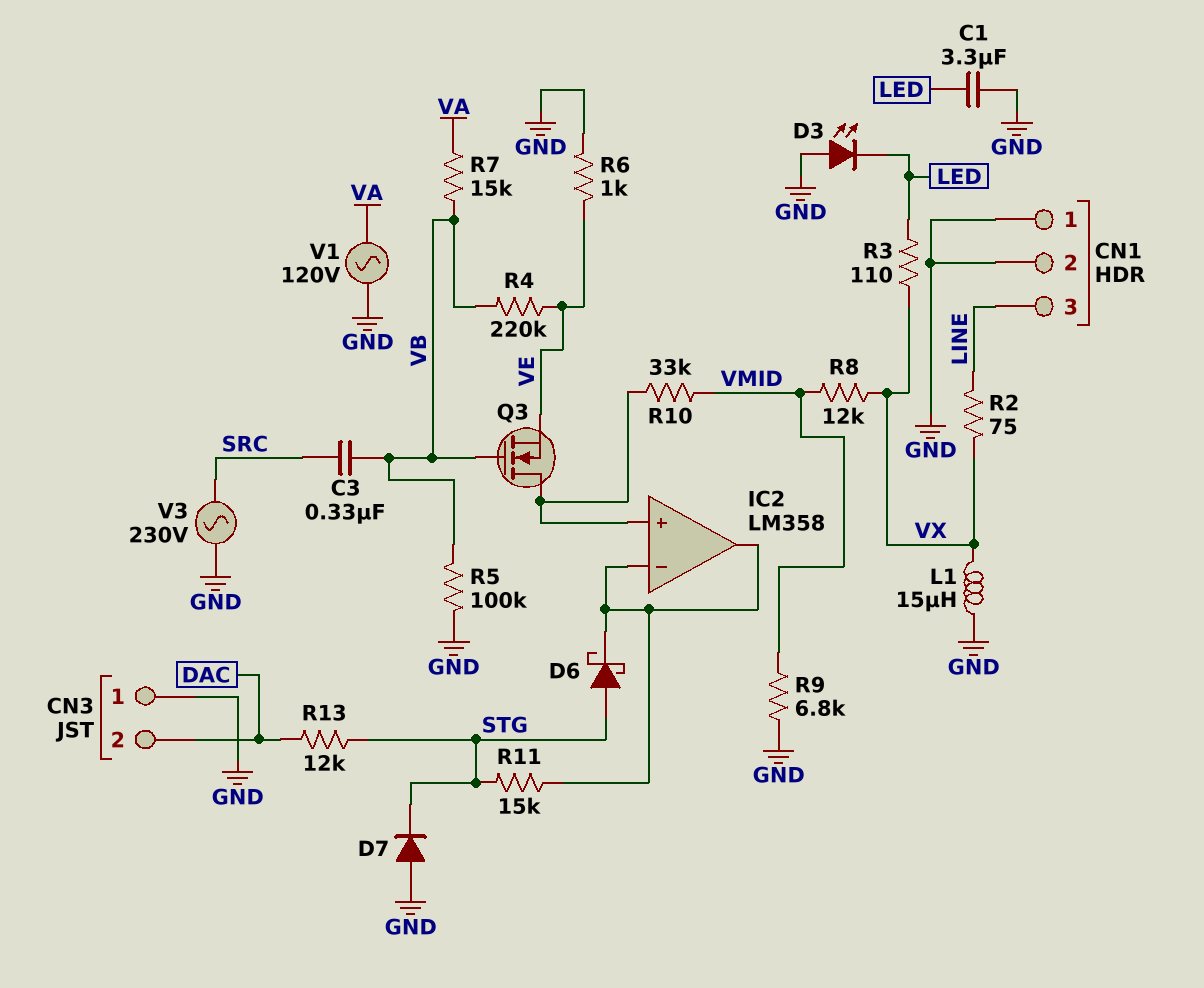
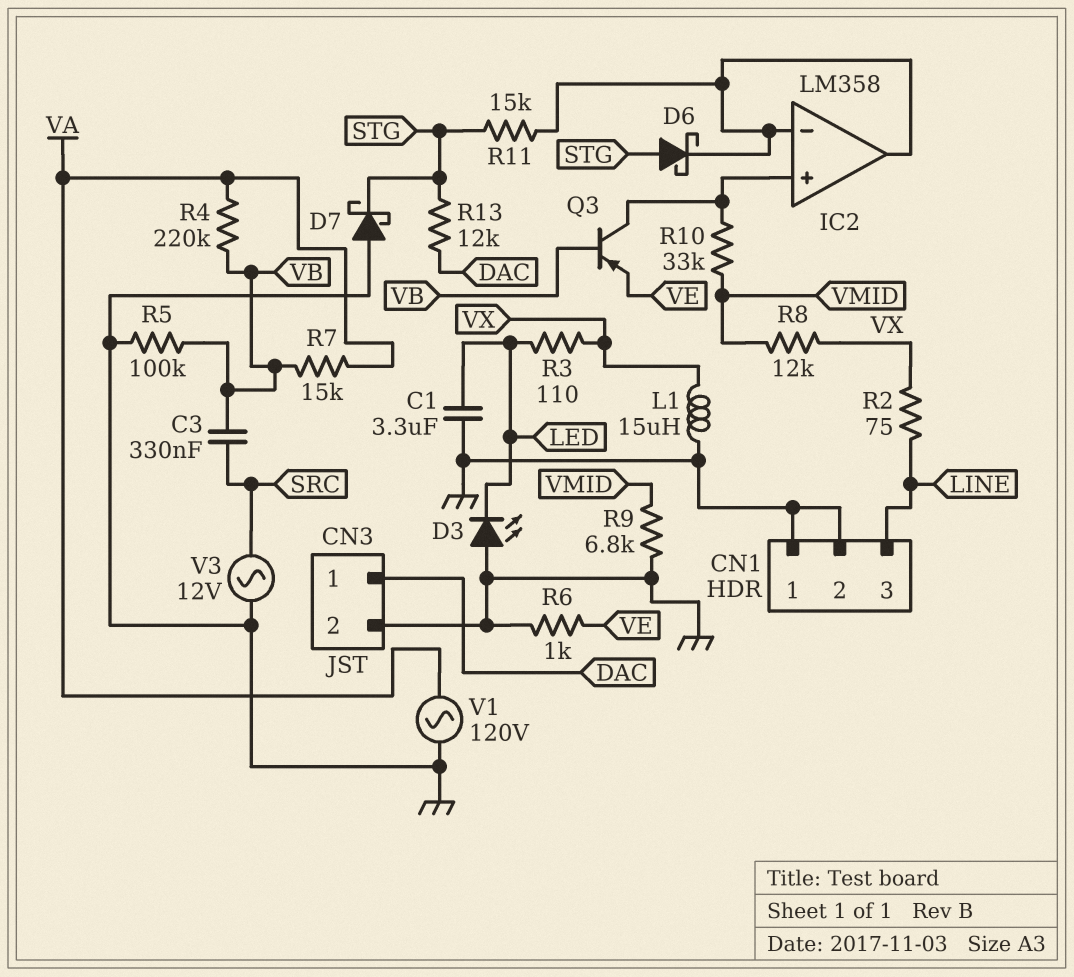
CN3 pin 1: GND -> DAC
CN3 pin 2: DAC -> GND
D7: diode (A GND, K STG) -> schottky (A GND, K STG)
Q3: NMOS (G VB, D IC2/in+, S VE) -> PNP (B VB, C IC2/in+, E VE)
R4: 220k (VB, VE) -> 220k (VA, VB)
V3: AC 230V (GND, SRC) -> AC 12V (GND, SRC)

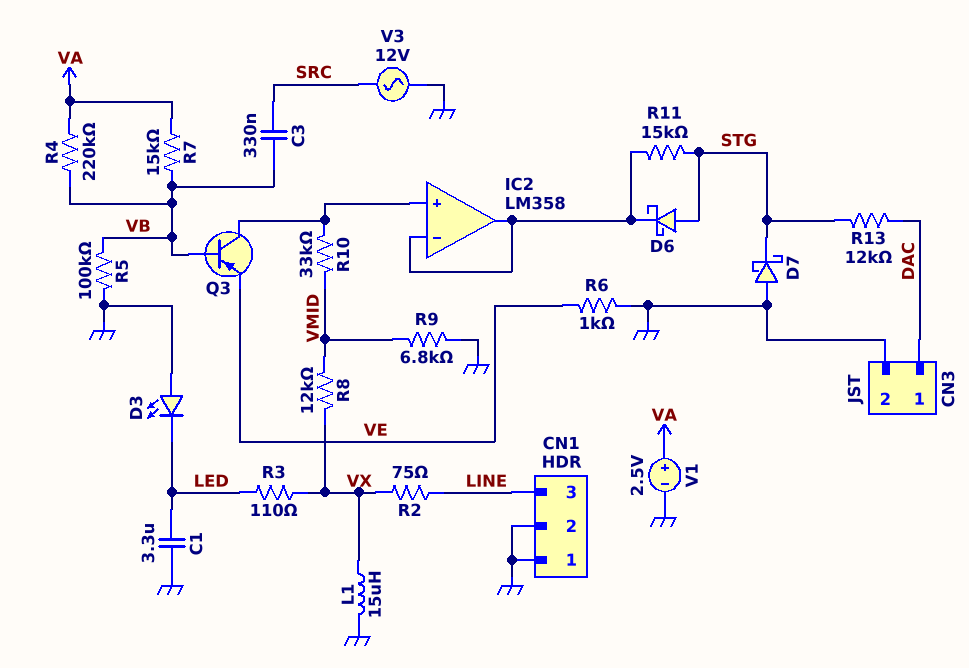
V1: AC 120V (GND, VA) -> 2.5V (plus VA, minus GND)

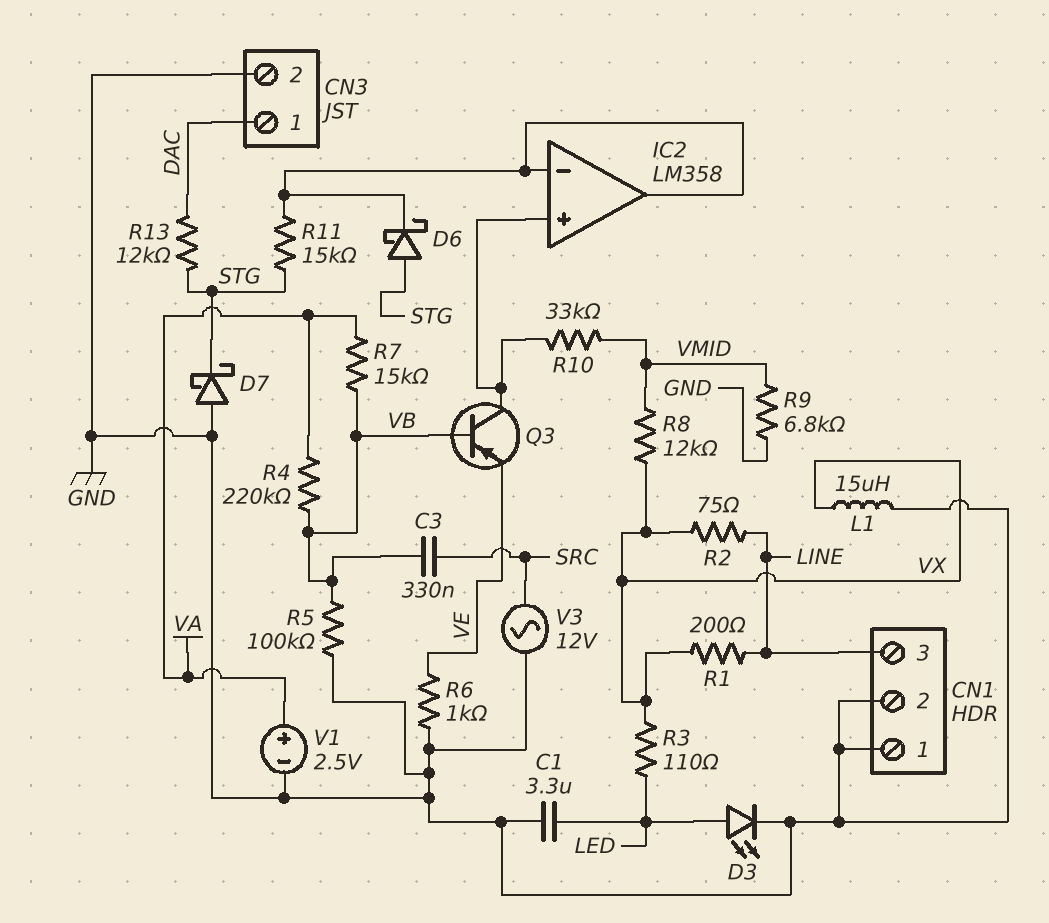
D3: LED (A GND, K LED) -> LED (A LED, K GND)
R1: none -> 200 (LINE, VX)

